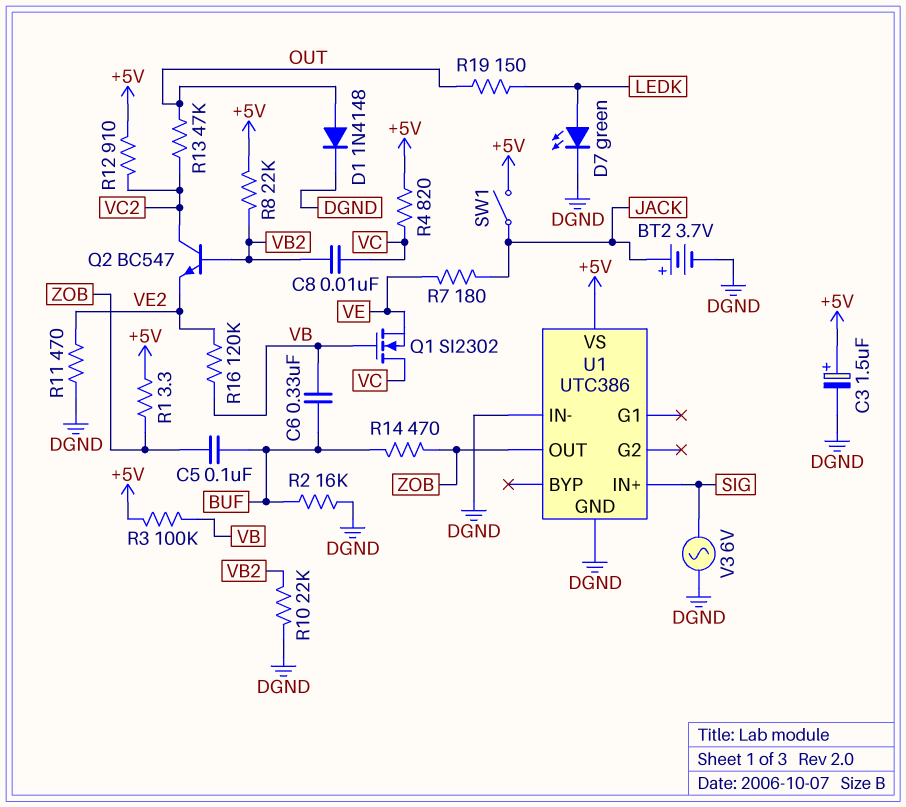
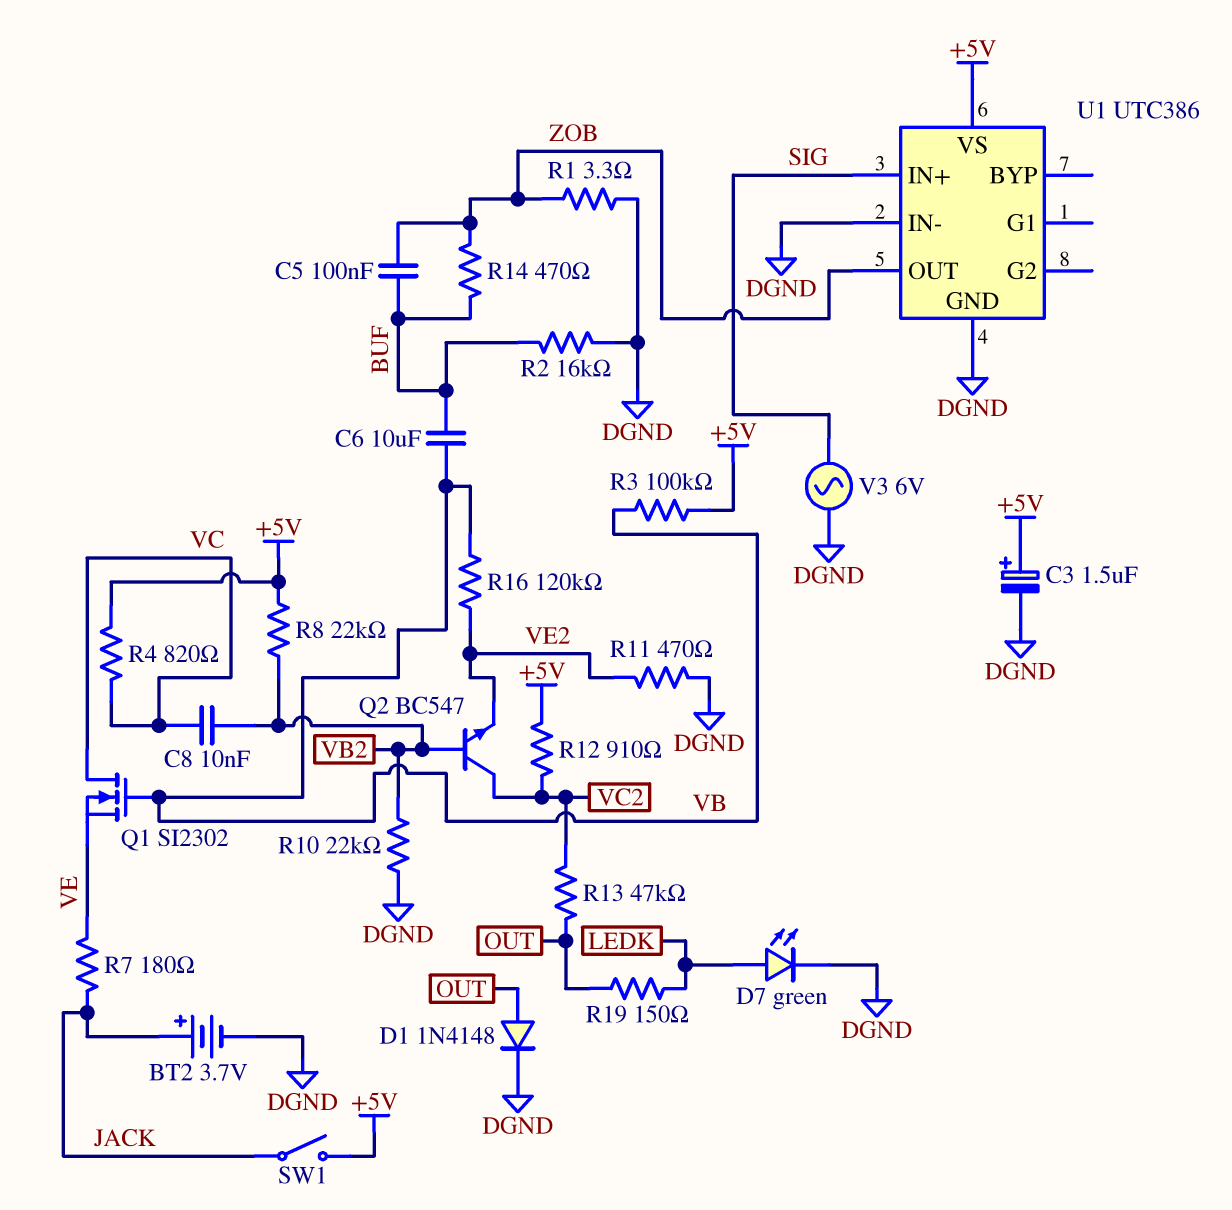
C6: 330nF (BUF, VB) -> 10uF (BUF, VB)
R1: 3.3 (+5V, ZOB) -> 3.3 (DGND, ZOB)

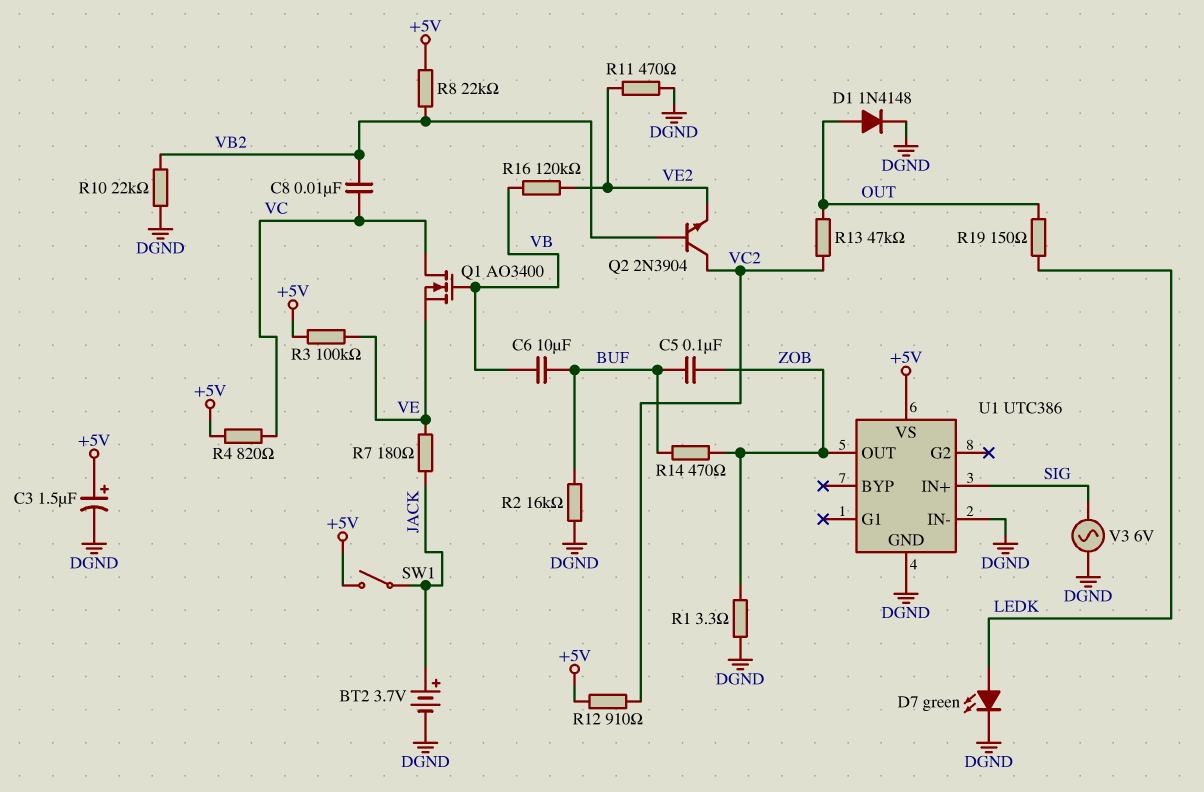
Q1: NMOS SI2302 (G VB, D VC, S VE) -> NMOS AO3400 (G VB, D VC, S VE)
Q2: NPN BC547 (B VB2, C VC2, E VE2) -> NPN 2N3904 (B VB2, C VC2, E VE2)
R3: 100k (+5V, VB) -> 100k (+5V, VE)

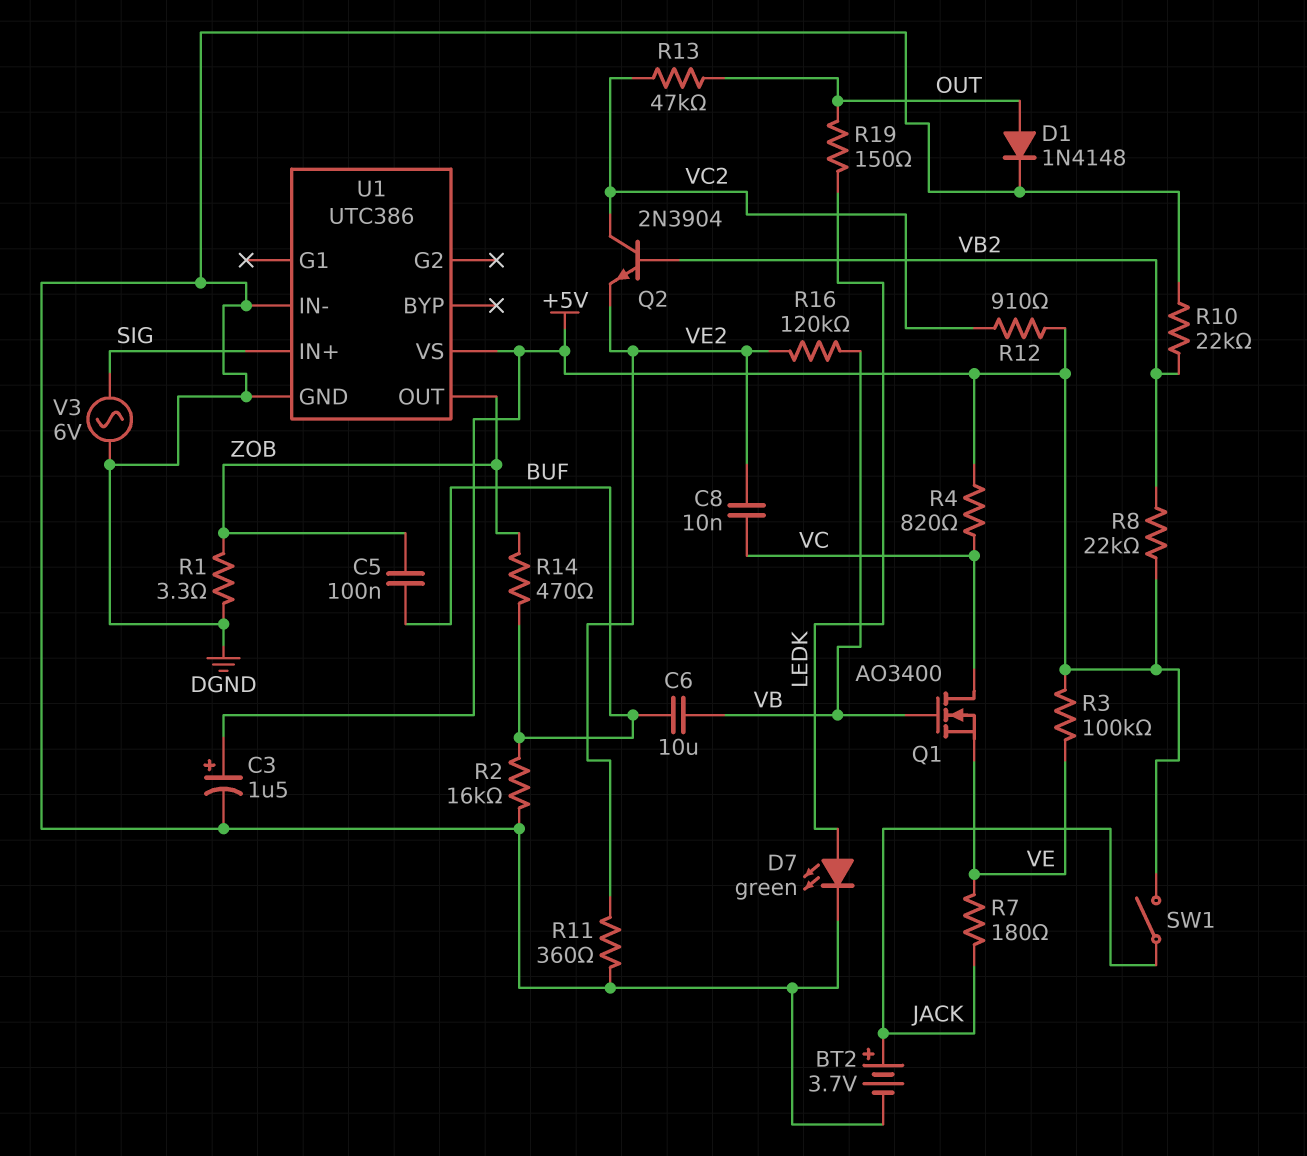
C8: 10nF (VB2, VC) -> 10nF (VC, VE2)
R11: 470 (DGND, VE2) -> 360 (DGND, VE2)

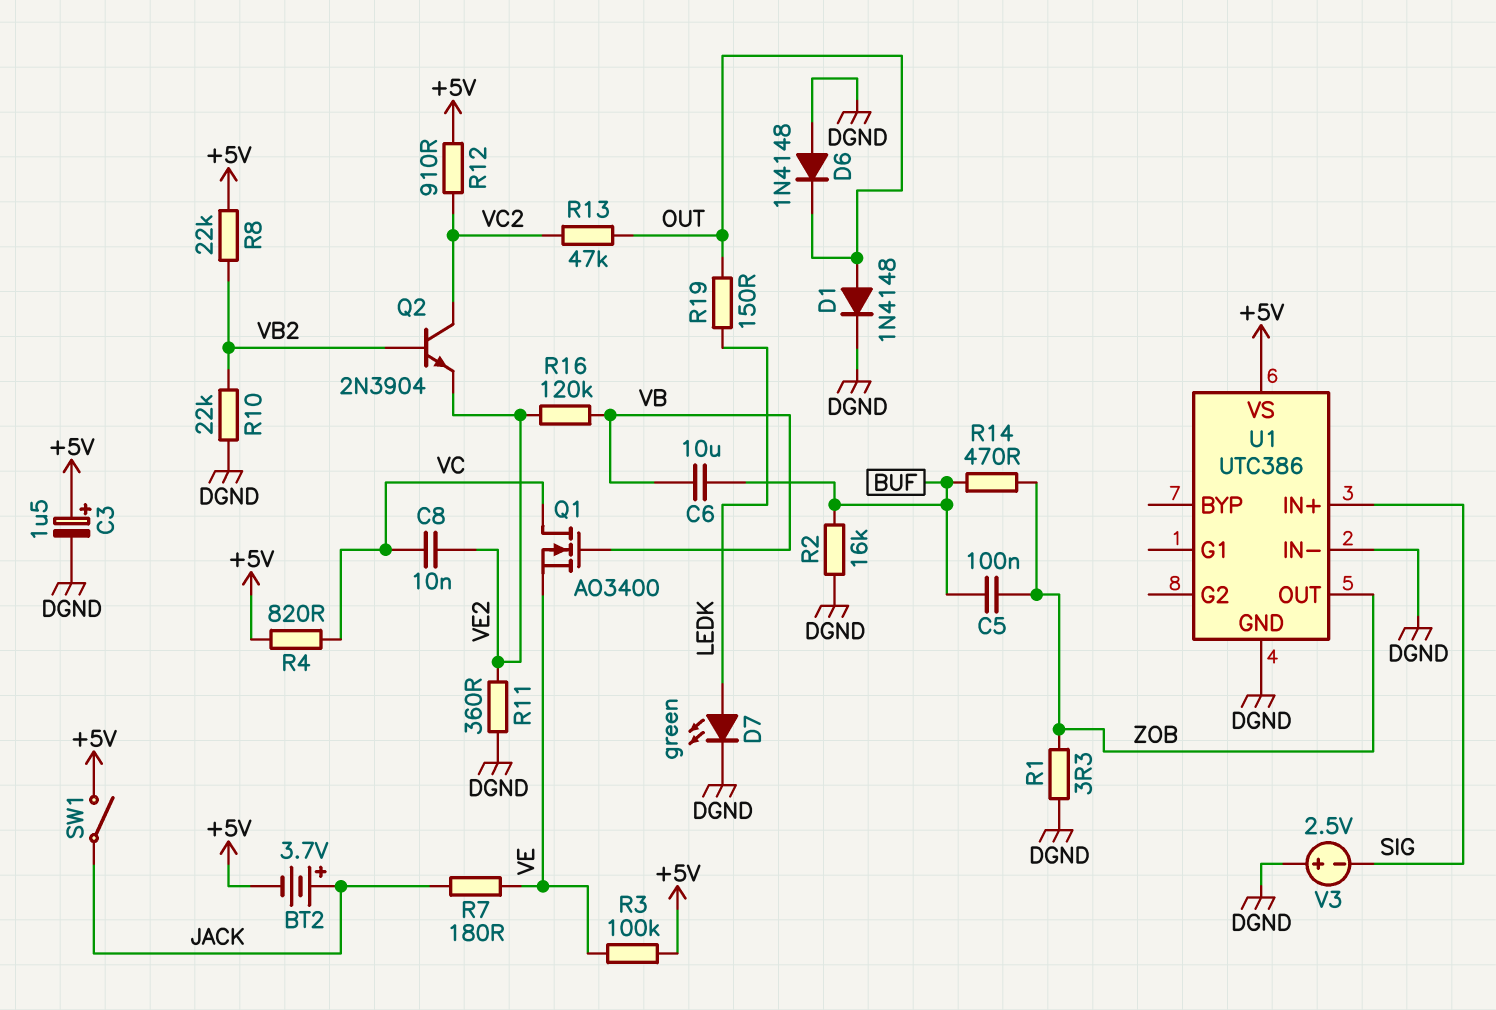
BT2: 3.7V (plus JACK, minus DGND) -> 3.7V (plus JACK, minus +5V)
D6: none -> diode 1N4148 (A DGND, K OUT)
V3: AC 6V (DGND, SIG) -> 2.5V (plus DGND, minus SIG)

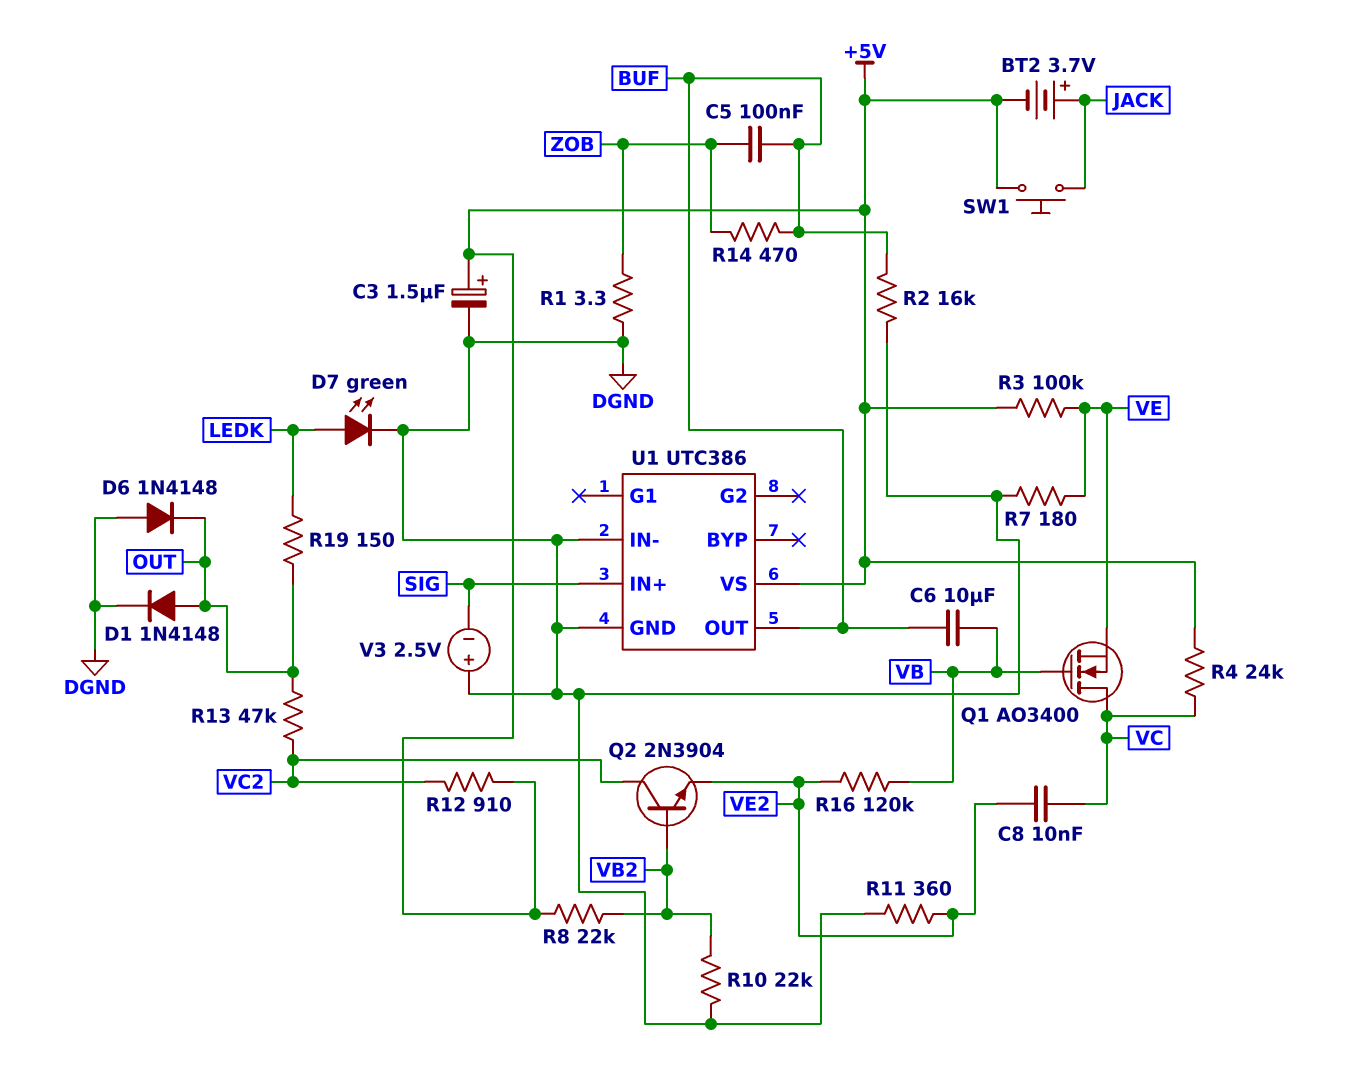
R4: 820 (+5V, VC) -> 24k (+5V, VC)
R7: 180 (JACK, VE) -> 180 (DGND, VE)
SW1: switch (+5V, JACK) -> button (+5V, JACK)
U1 pin OUT: ZOB -> BUF

